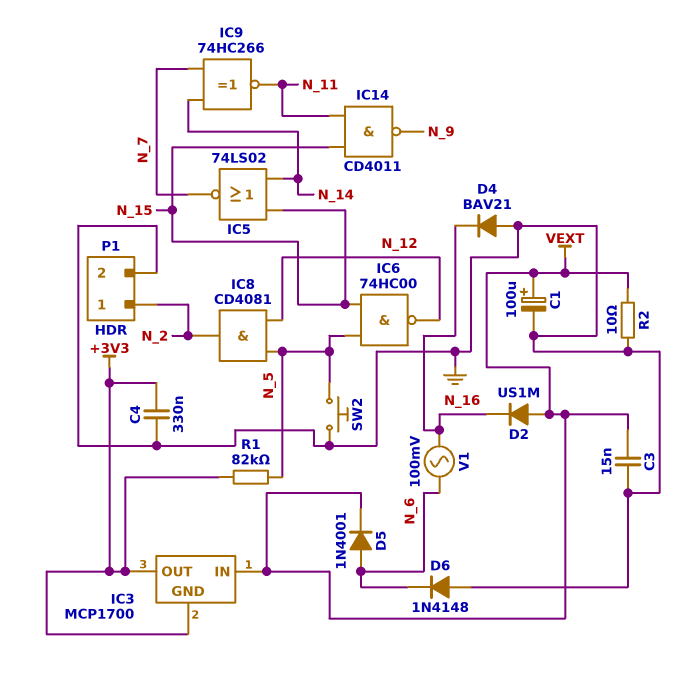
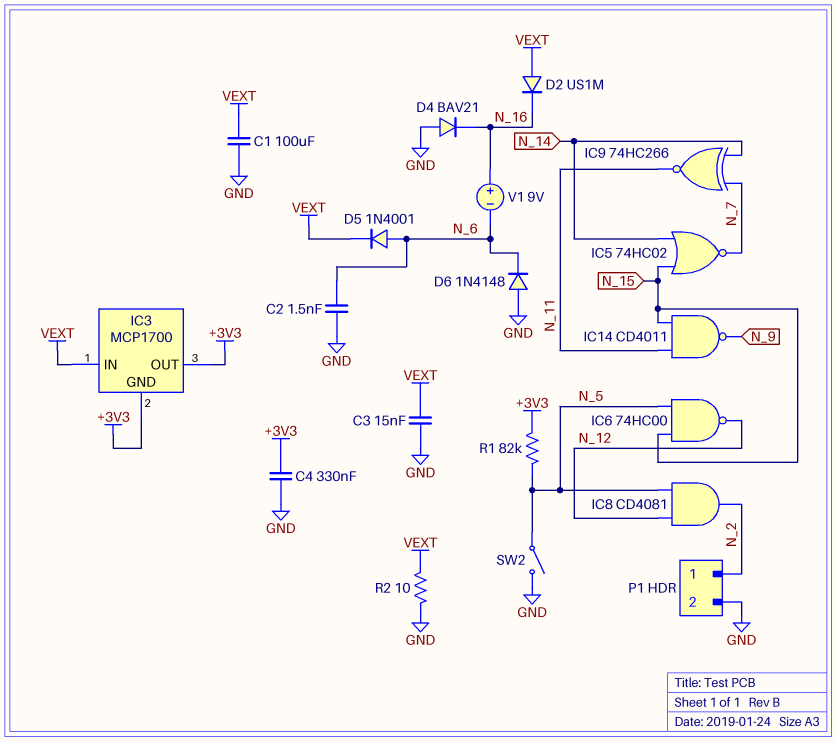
C1: 100uF (plus VEXT, minus GND) -> 100uF (GND, VEXT)
C2: none -> 1.5nF (GND, N_6)
IC5: NOR 74LS02 (in N_14, in N_15, out N_7) -> NOR 74HC02 (in N_14, in N_15, out N_7)
SW2: button (GND, N_5) -> switch (GND, N_5)
V1: AC 100mV (N_6, N_16) -> 9V (plus N_16, minus N_6)

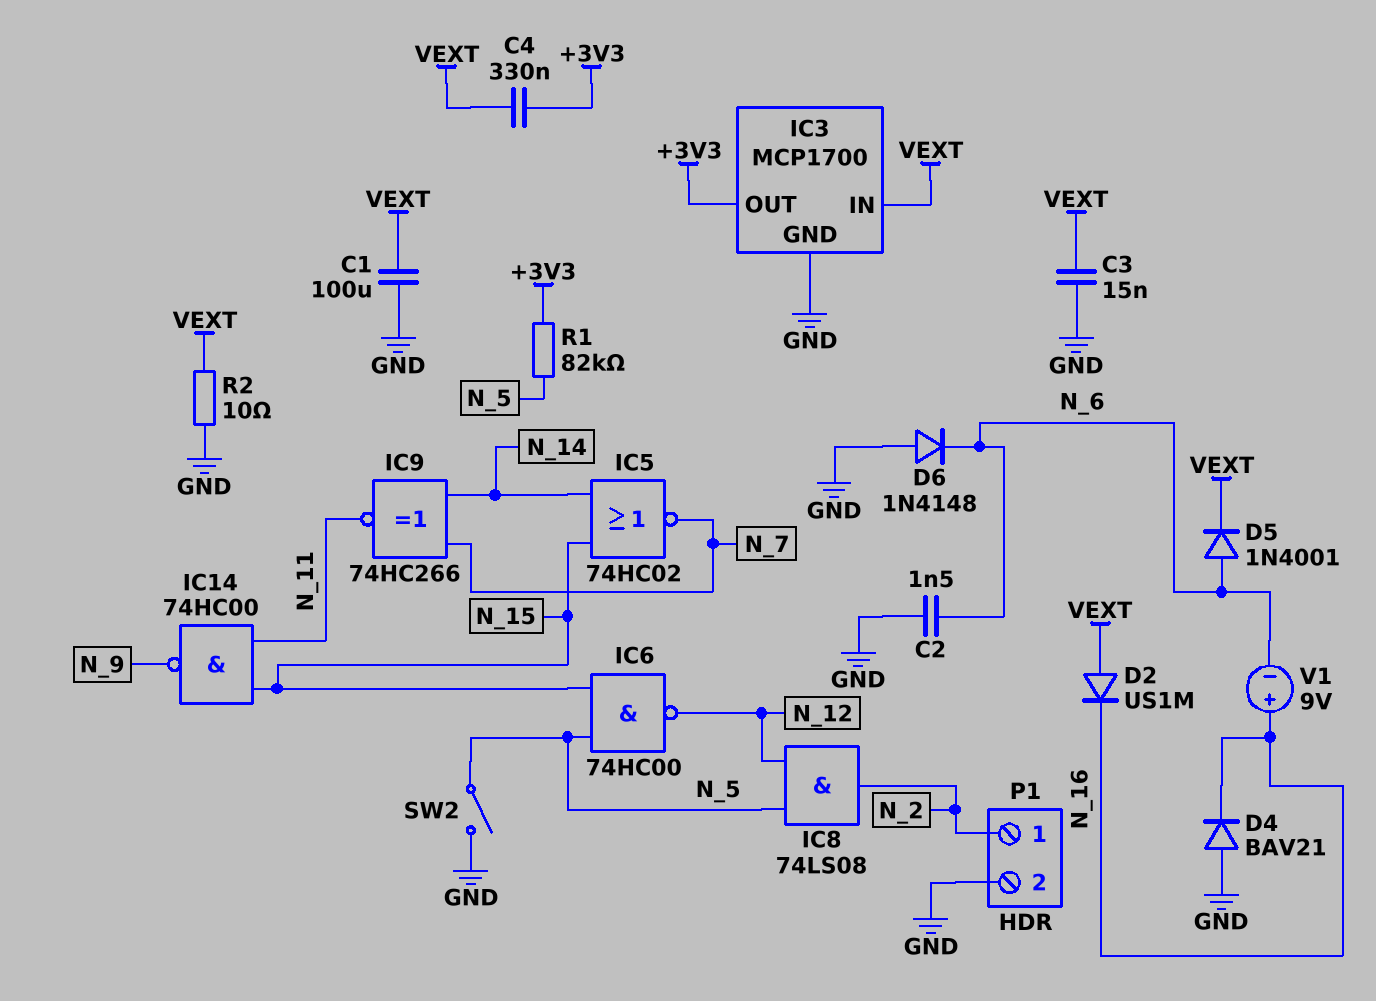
C4: 330nF (+3V3, GND) -> 330nF (+3V3, VEXT)
IC3 pin GND: +3V3 -> GND
IC8: AND CD4081 (in N_5, in N_12, out N_2) -> AND 74LS08 (in N_5, in N_12, out N_2)
IC14: NAND CD4011 (in N_11, in N_15, out N_9) -> NAND 74HC00 (in N_11, in N_15, out N_9)

